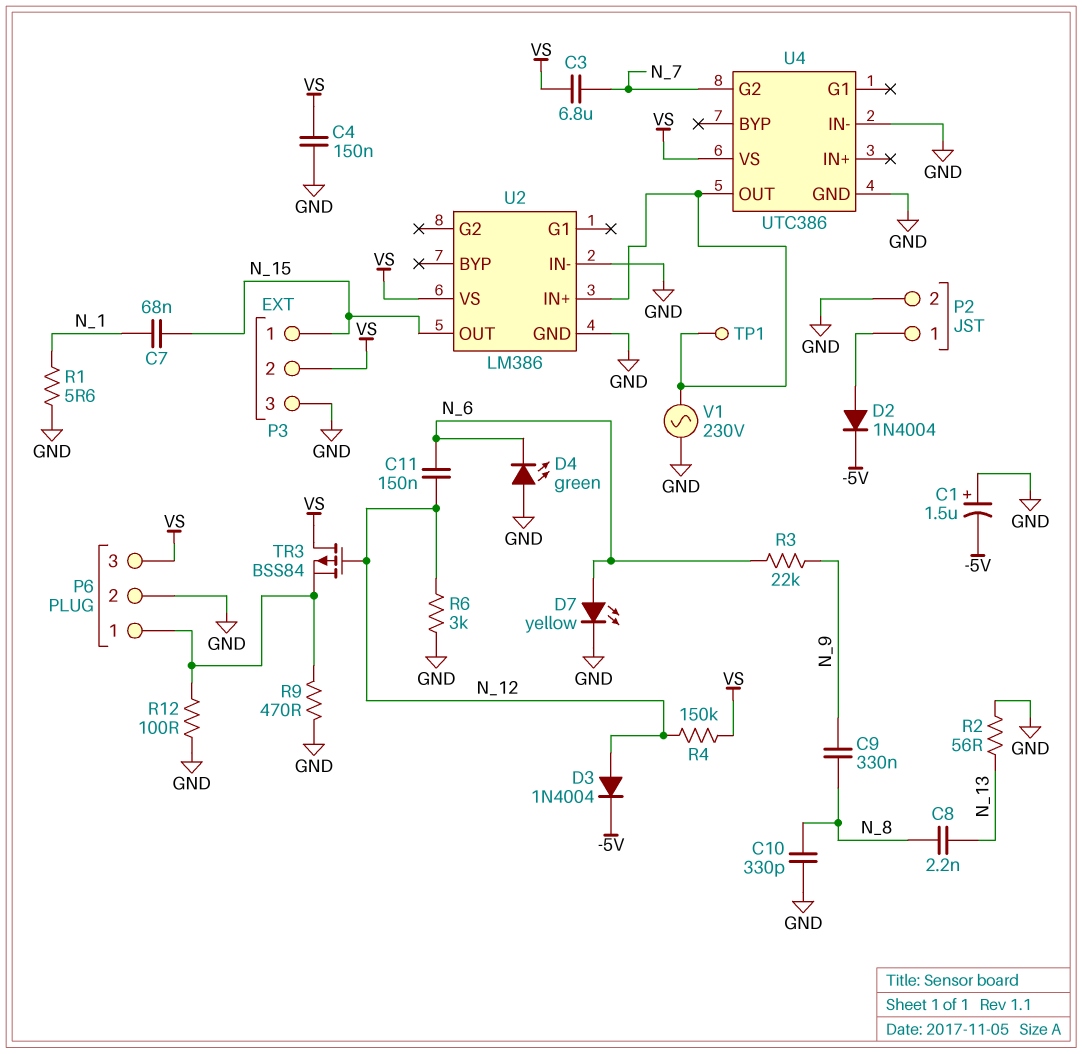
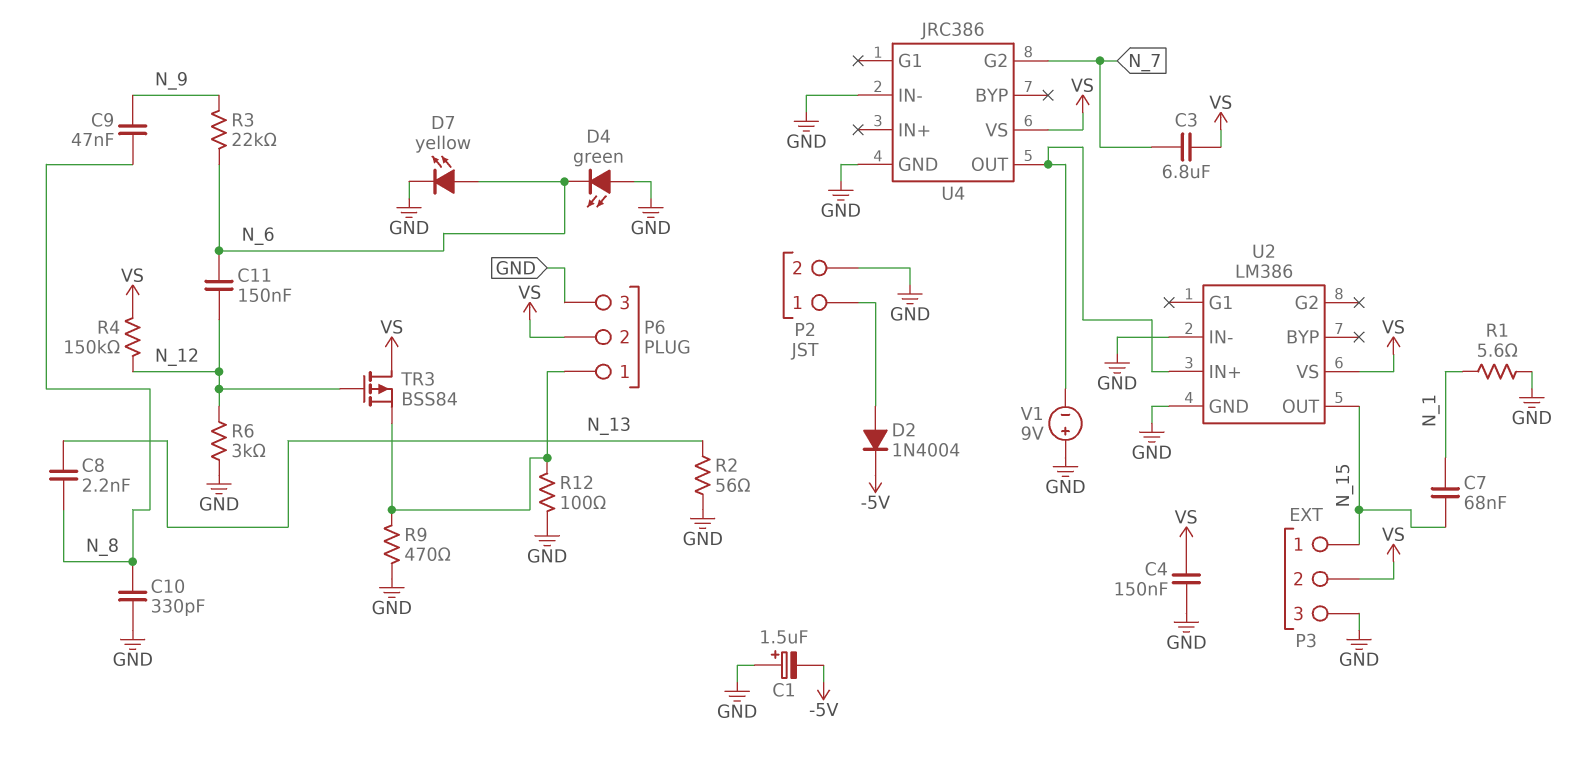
C9: 330nF (N_8, N_9) -> 47nF (N_8, N_9)
D3: diode 1N4004 (A N_12, K -5V) -> none
P6 pin 2: GND -> VS
P6 pin 3: VS -> GND
TP1: test point (U2/IN+) -> none
U4: UTC386 -> JRC386
V1: AC 230V (GND, U2/IN+) -> 9V (plus GND, minus U2/IN+)

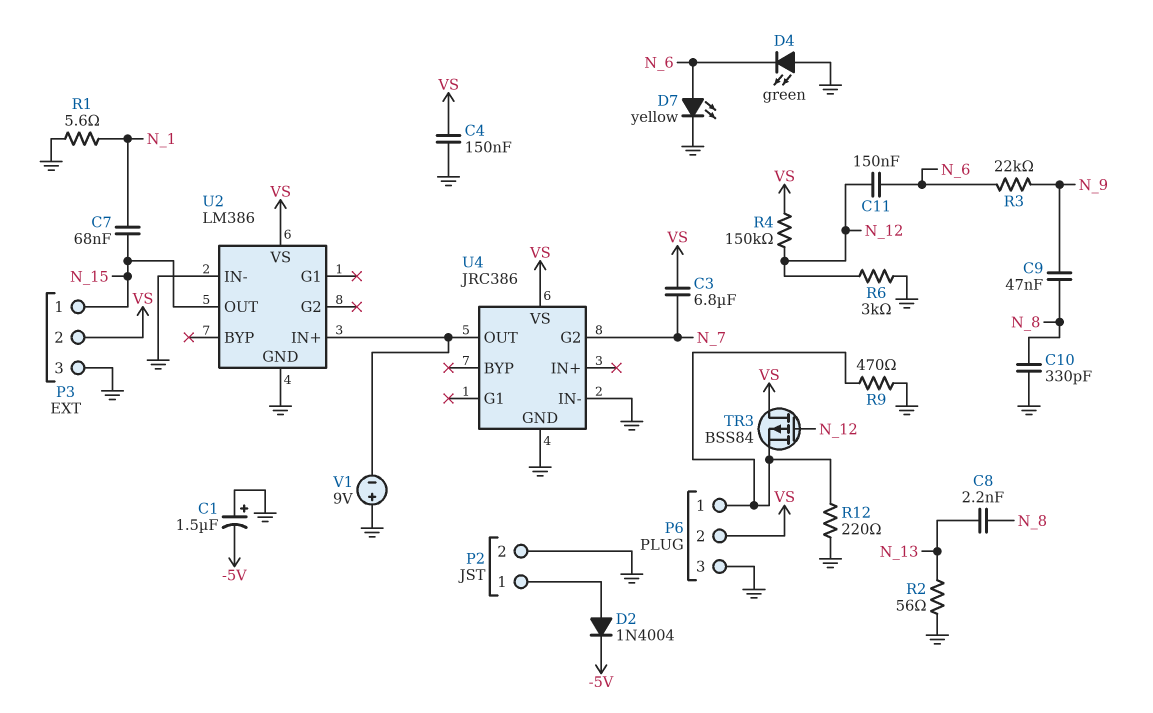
R12: 100 (GND, P6/1) -> 220 (GND, P6/1)

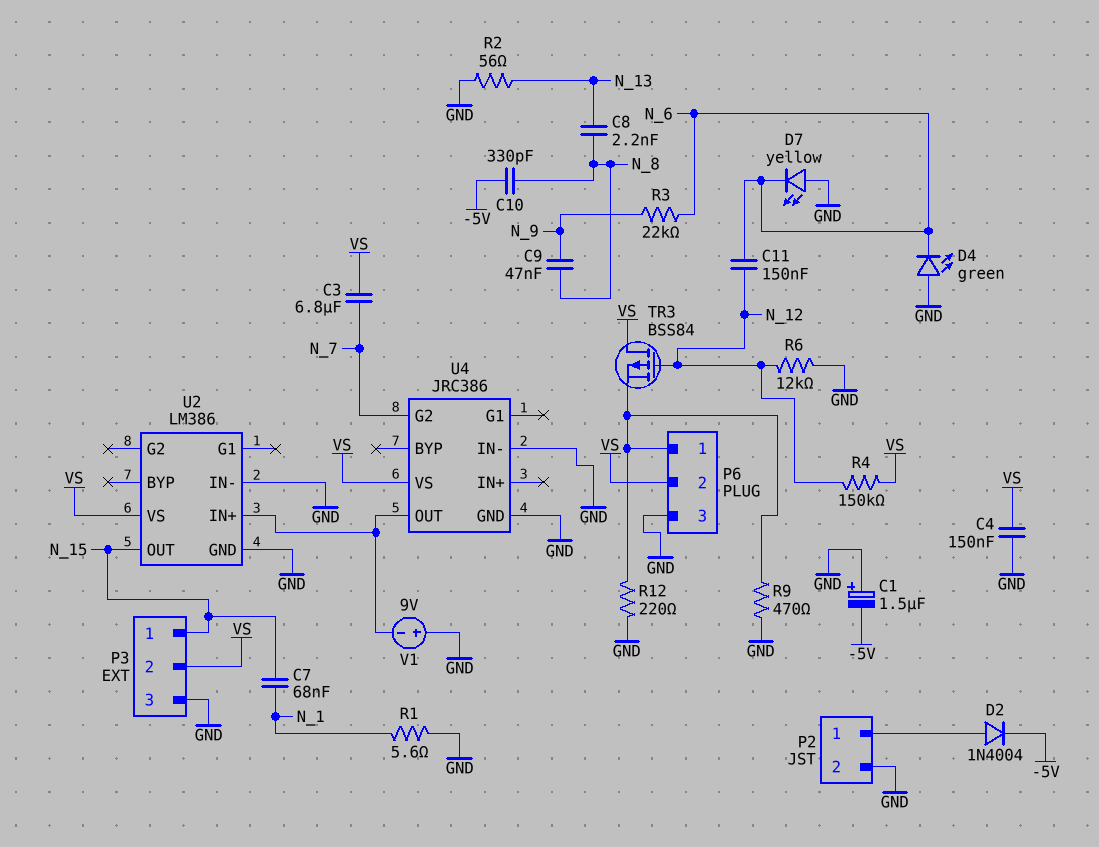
C10: 330pF (GND, N_8) -> 330pF (-5V, N_8)
D7: LED yellow (A N_6, K GND) -> LED yellow (A GND, K N_6)
R6: 3k (GND, N_12) -> 12k (GND, N_12)

